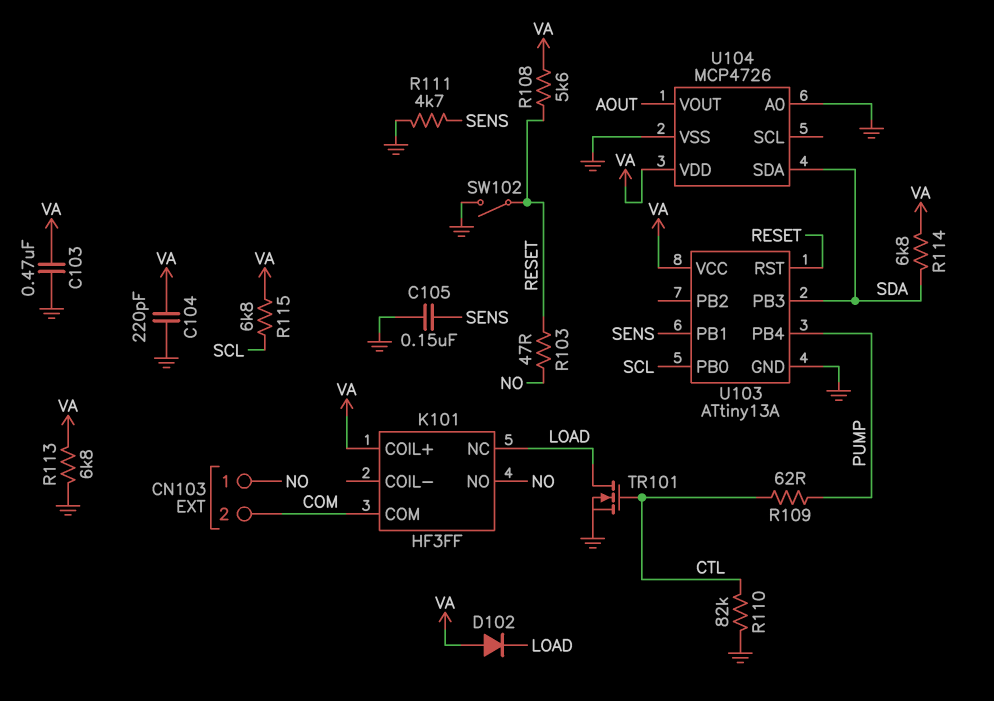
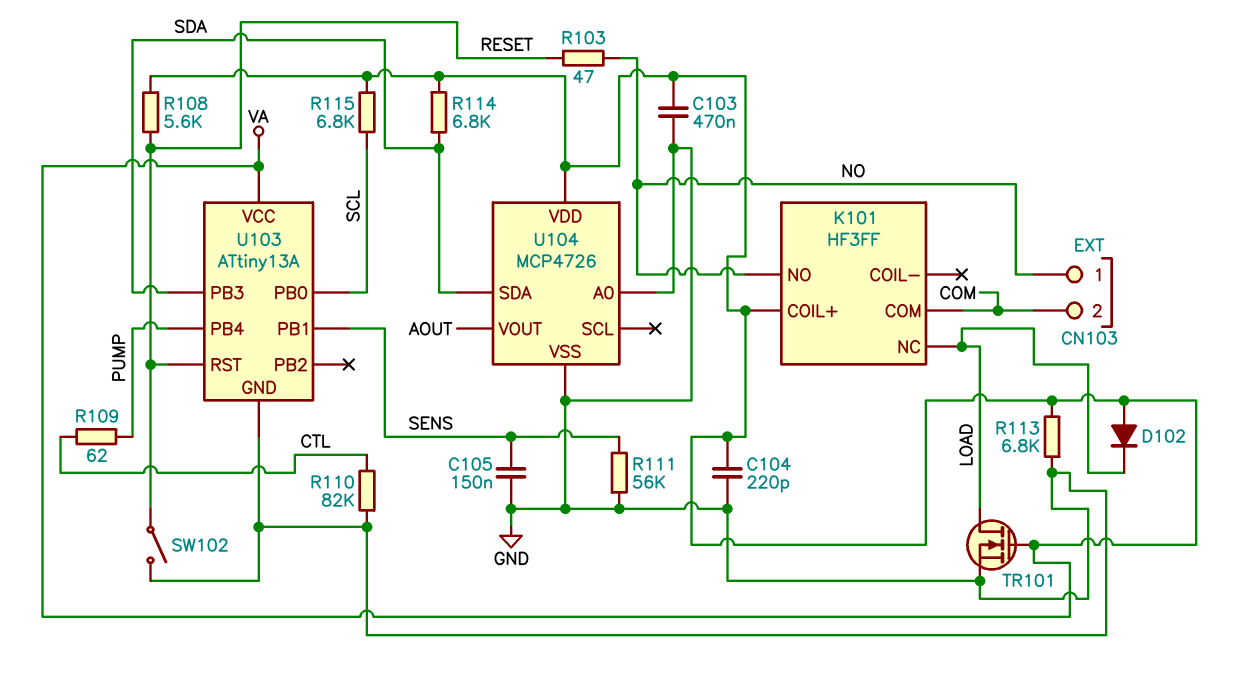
R111: 4.7k (GND, SENS) -> 56k (GND, SENS)
TR101: NMOS (G CTL, D LOAD, S GND) -> NMOS (G VA, D LOAD, S GND)

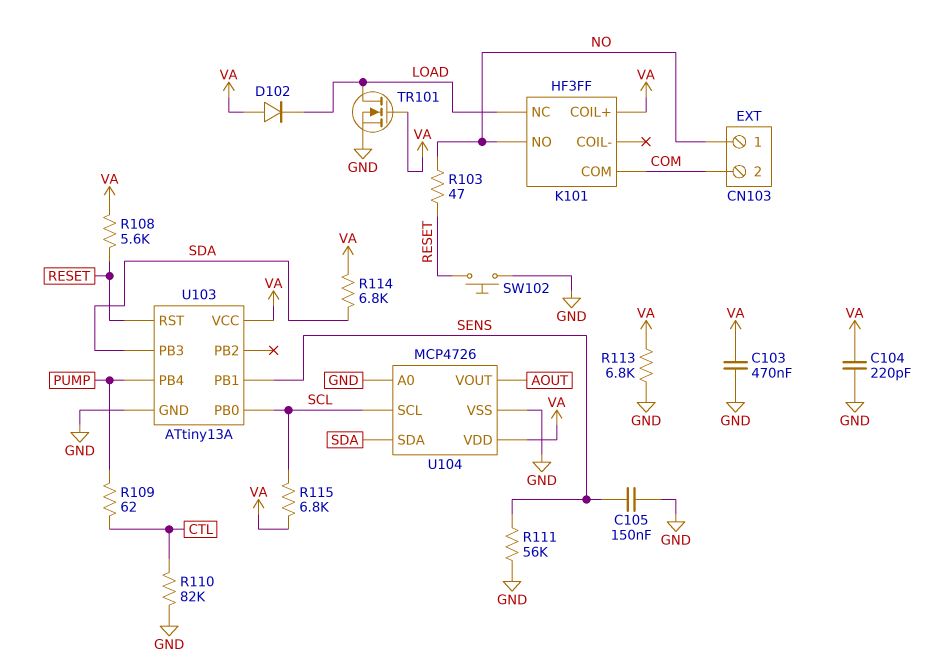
SW102: switch (GND, RESET) -> button (GND, RESET)
U104 pin SCL: none -> SCL

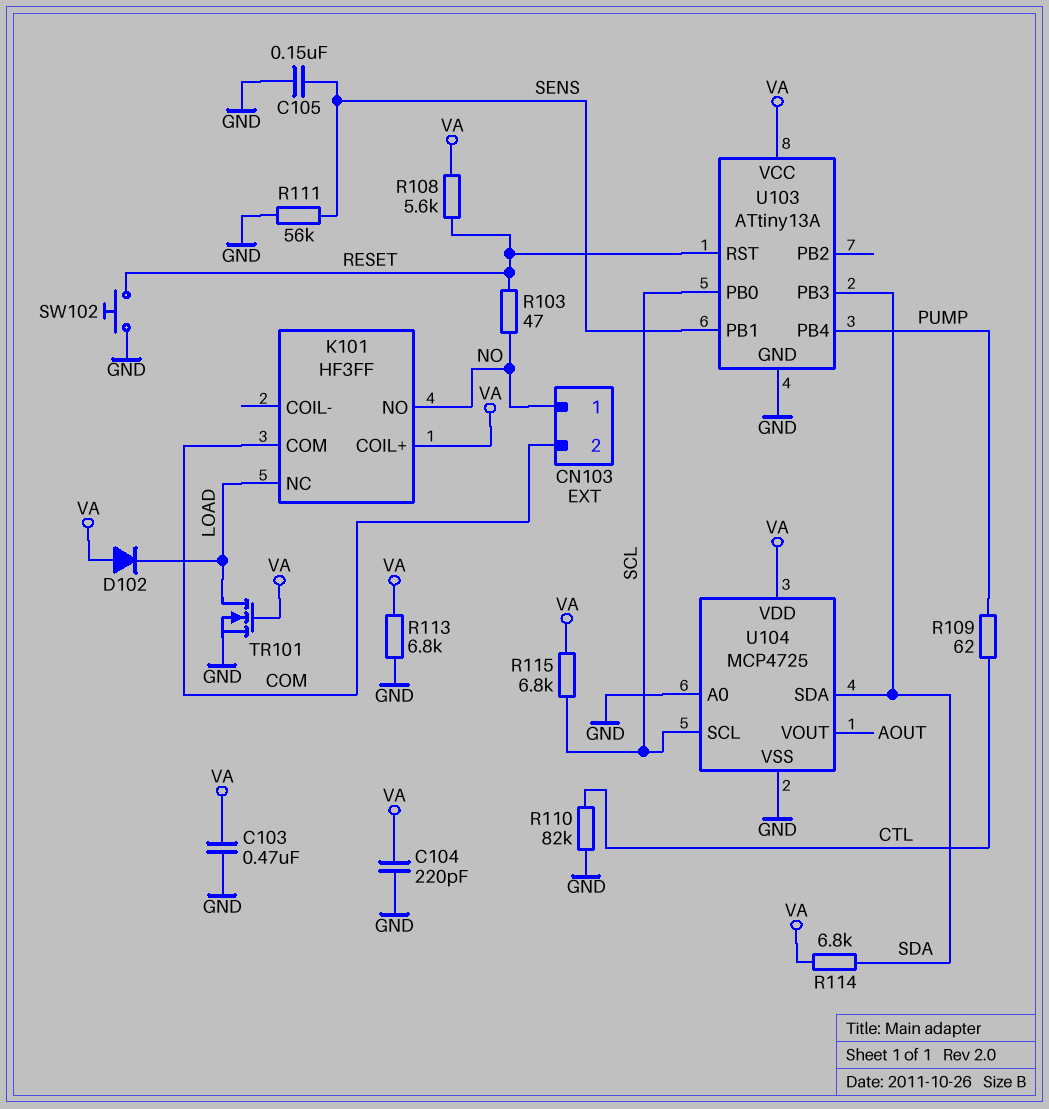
U104: MCP4726 -> MCP4725

